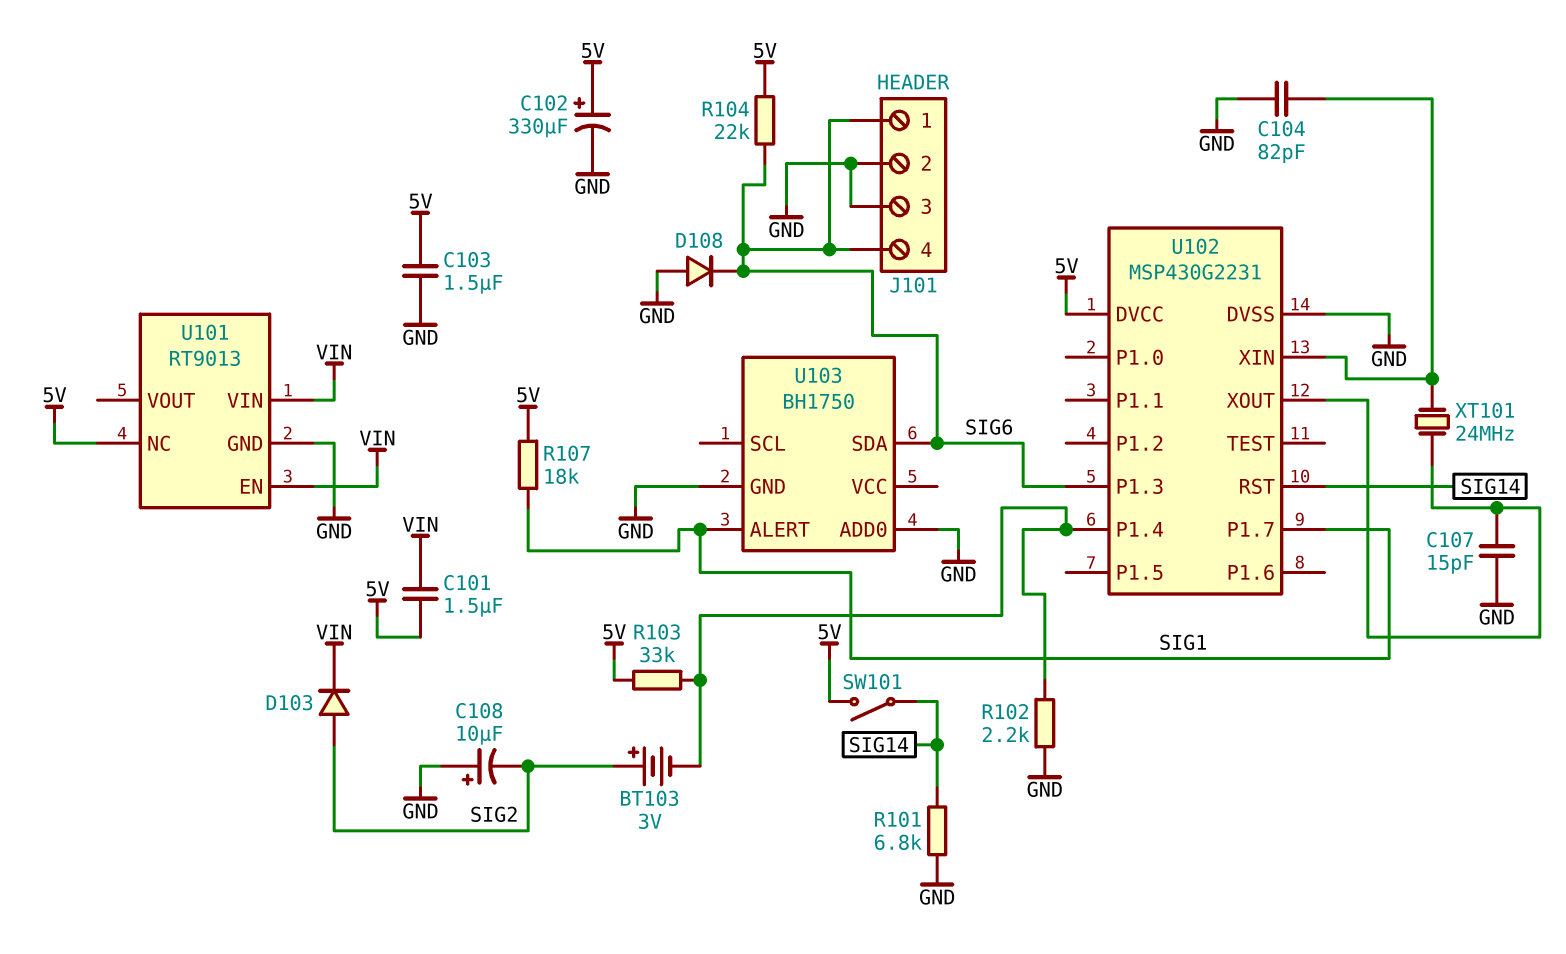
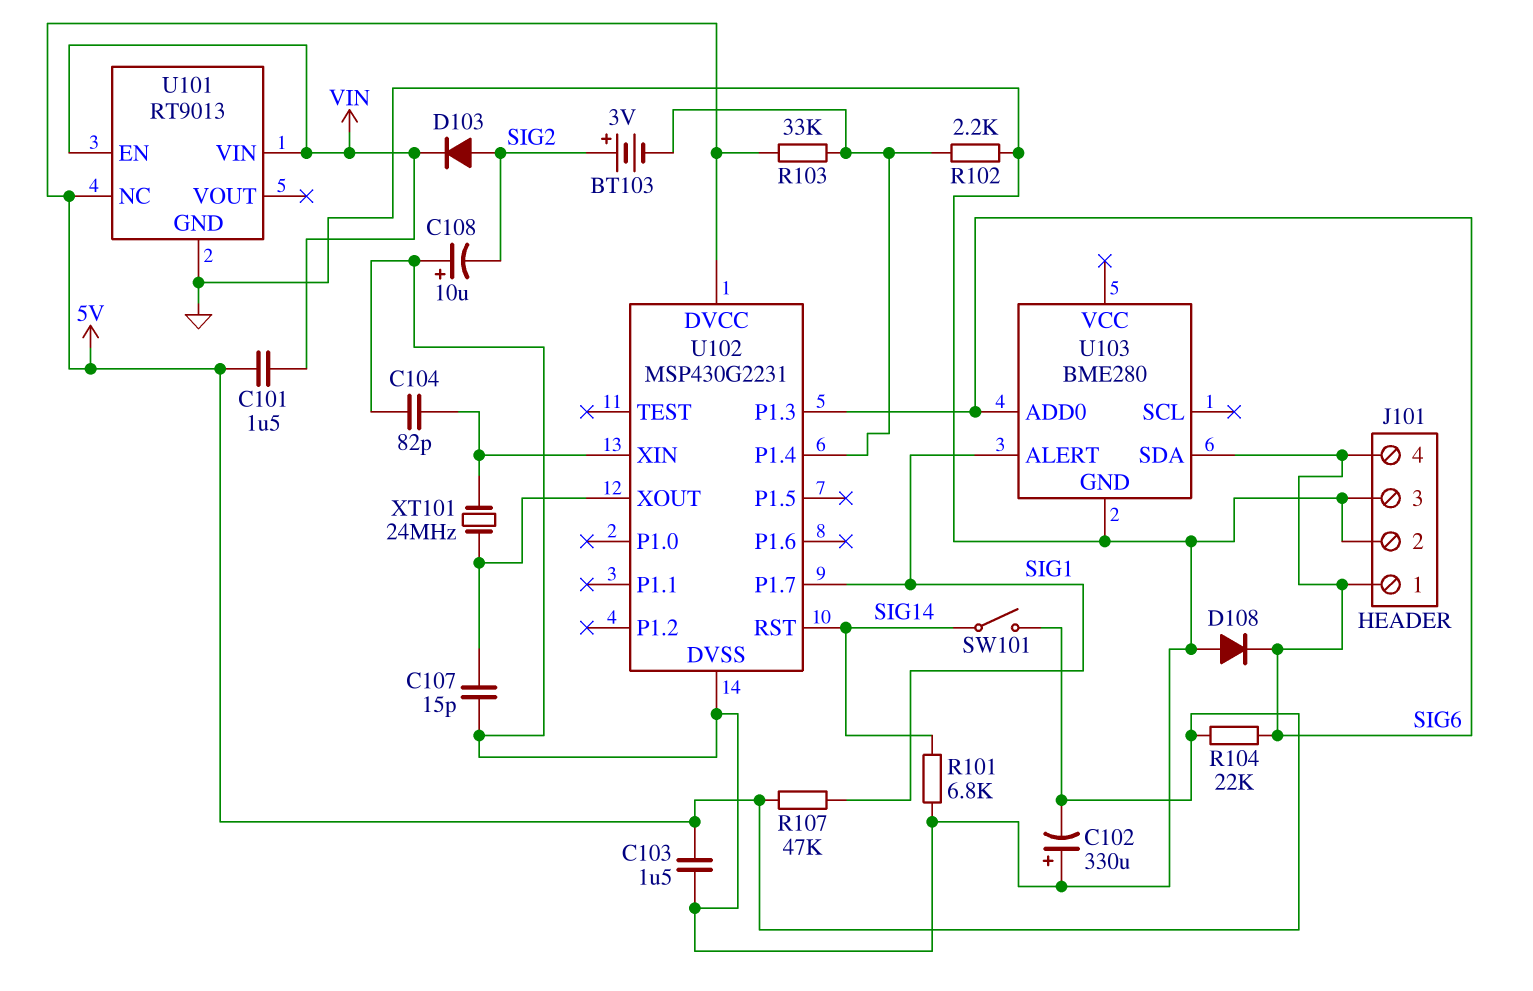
C102: 330uF (plus 5V, minus GND) -> 330uF (plus GND, minus 5V)
R107: 18k (5V, SIG1) -> 47k (5V, SIG1)
U103: BH1750 -> BME280
U103 pin ADD0: GND -> SIG6

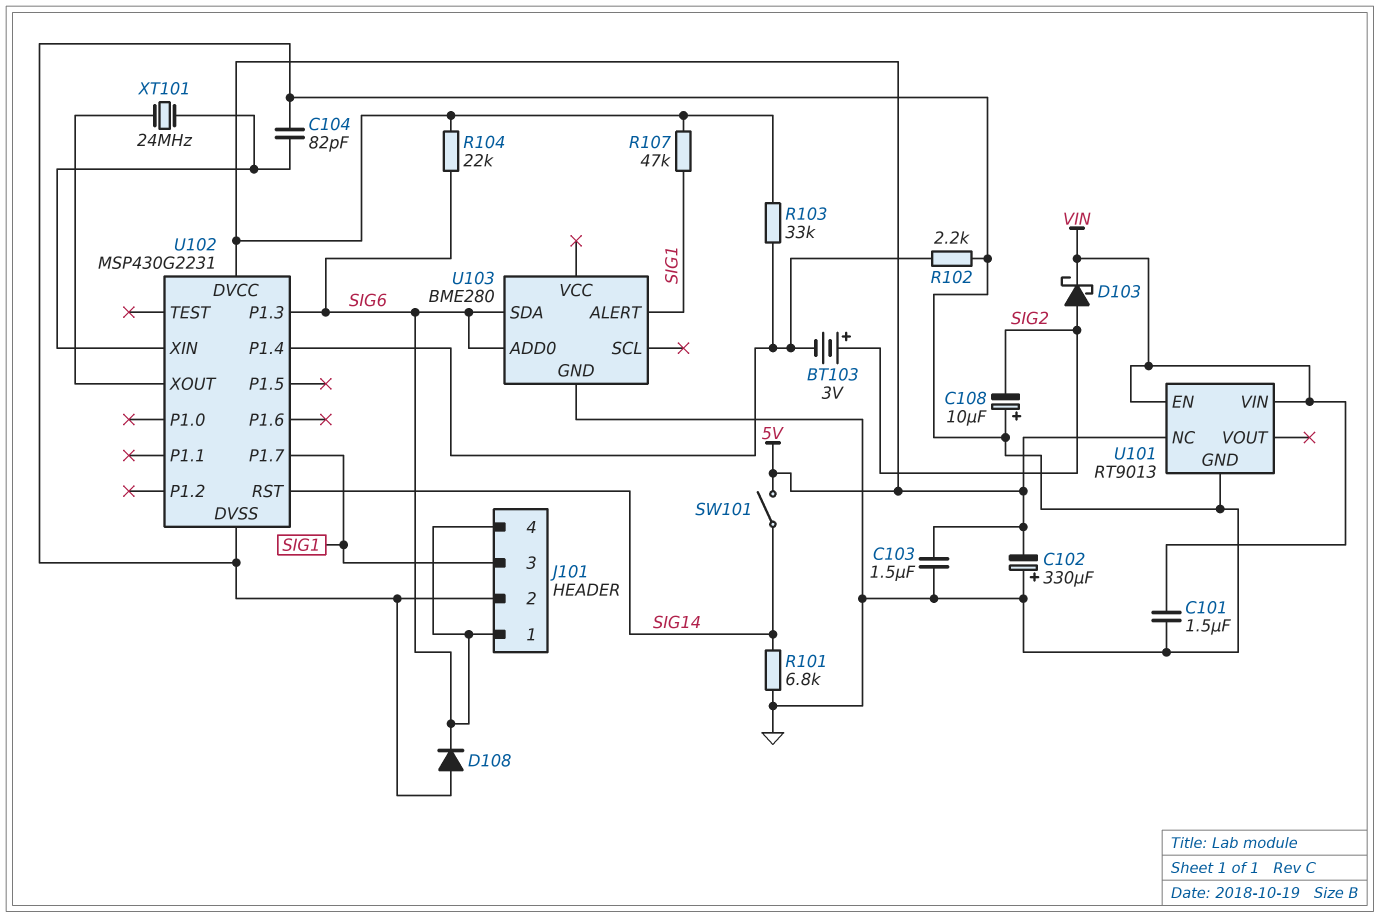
C101: 1.5uF (5V, VIN) -> 1.5uF (GND, VIN)
C107: 15pF (GND, U102/XOUT) -> none
D103: diode (A SIG2, K VIN) -> schottky (A SIG2, K VIN)
J101 pin 3: GND -> SIG1

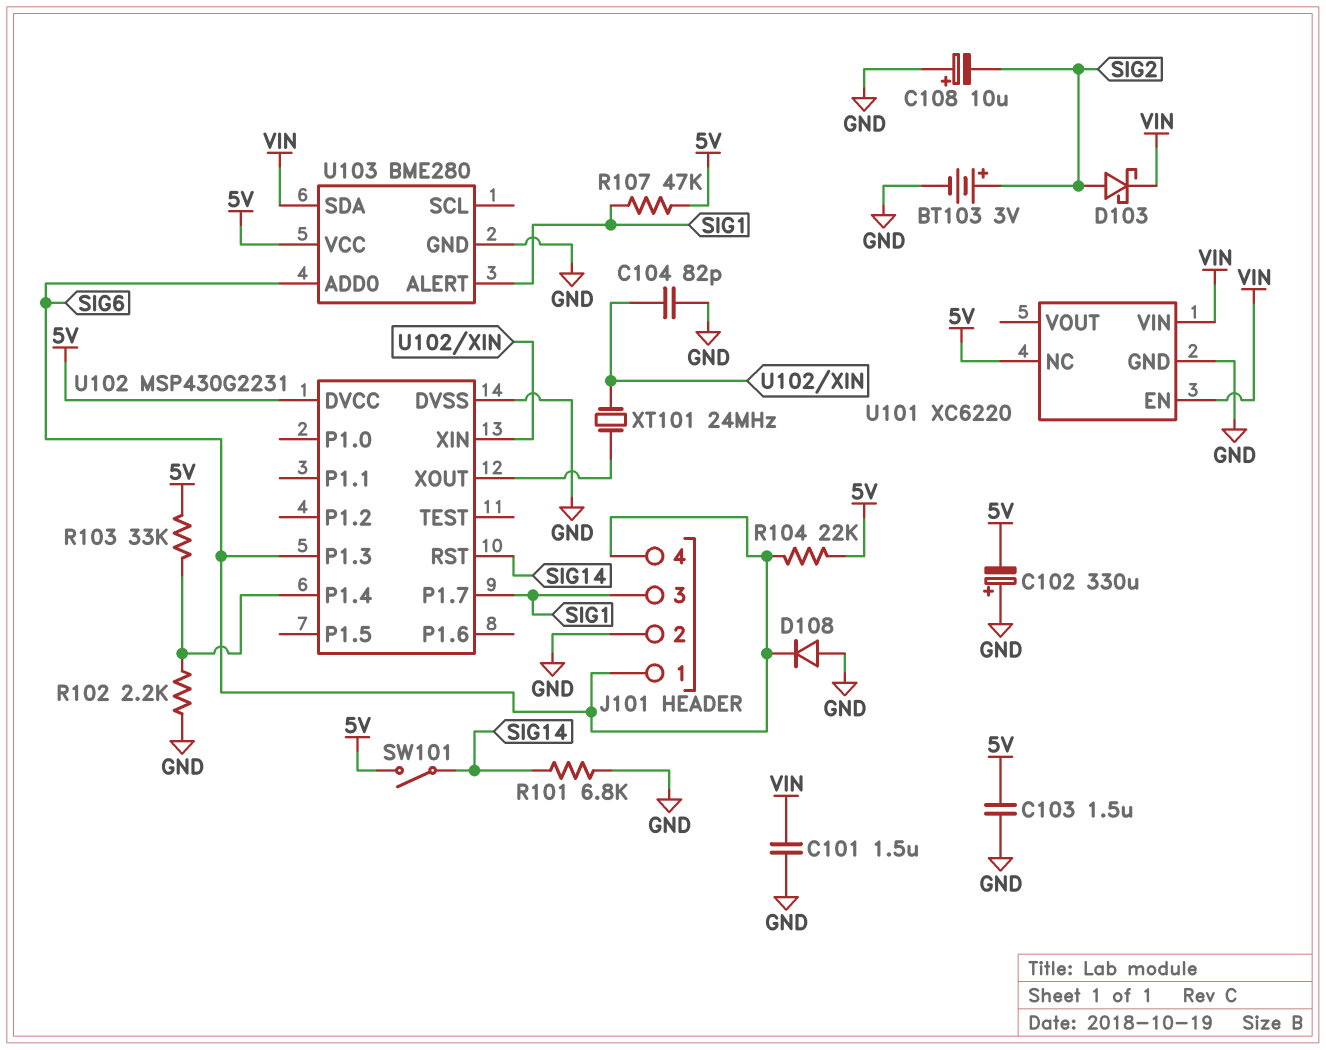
BT103: 3V (plus SIG2, minus U102/P1.4) -> 3V (plus SIG2, minus GND)
U101: RT9013 -> XC6220
U103 pin SDA: SIG6 -> VIN
U103 pin VCC: none -> 5V

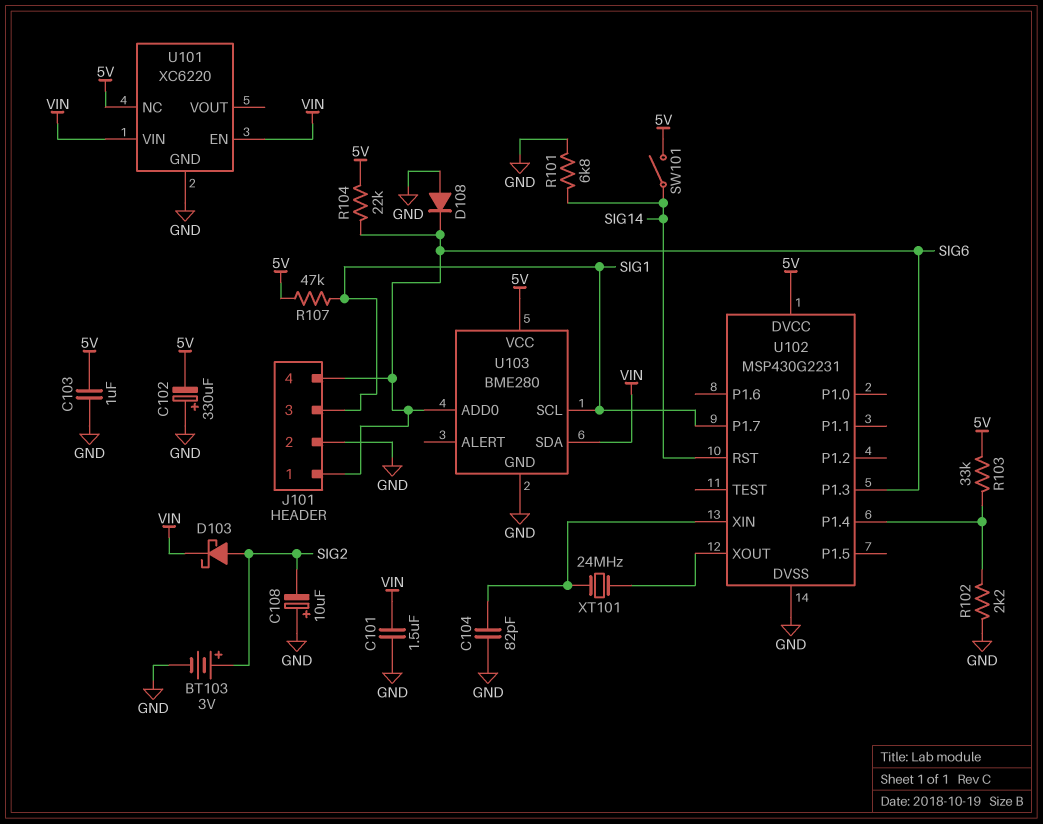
C103: 1.5uF (5V, GND) -> 1uF (5V, GND)
U103 pin ALERT: SIG1 -> none
U103 pin SCL: none -> SIG1

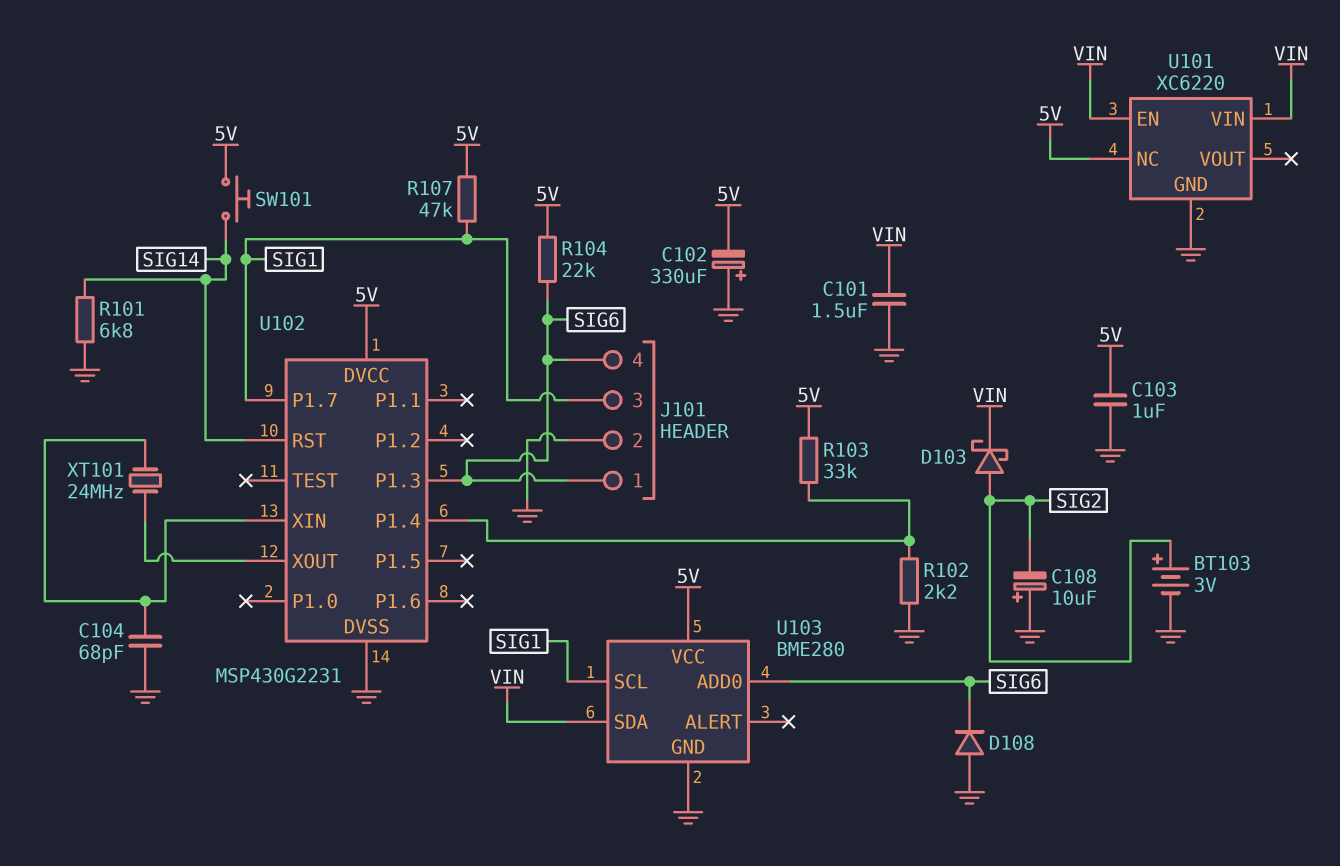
C104: 82pF (GND, U102/XIN) -> 68pF (GND, U102/XIN)
SW101: switch (5V, SIG14) -> button (5V, SIG14)

